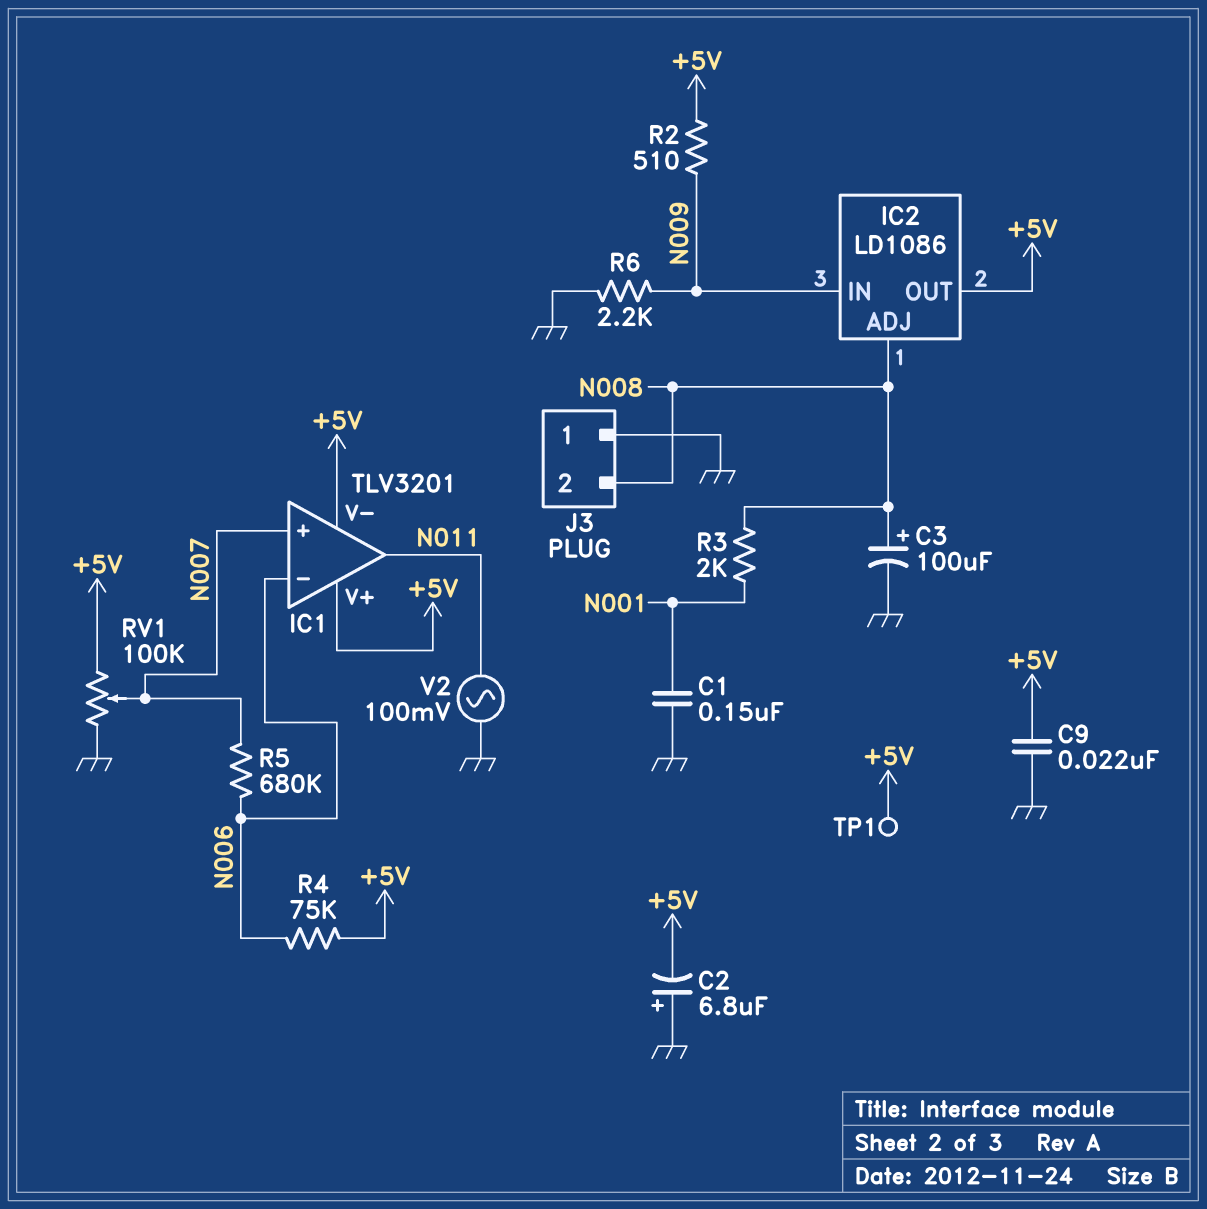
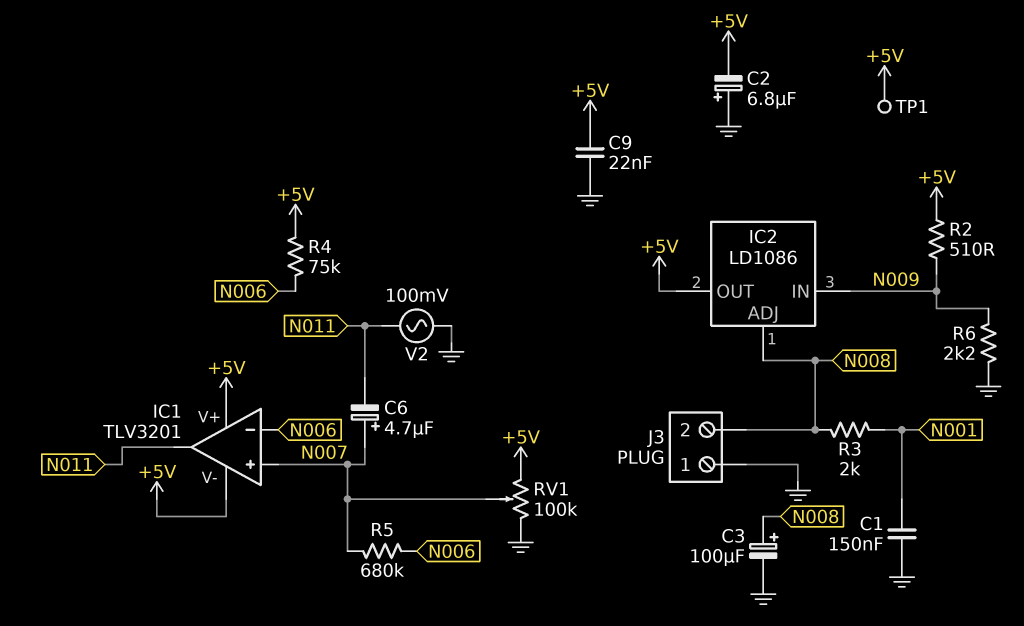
C6: none -> 4.7uF (plus N007, minus N011)

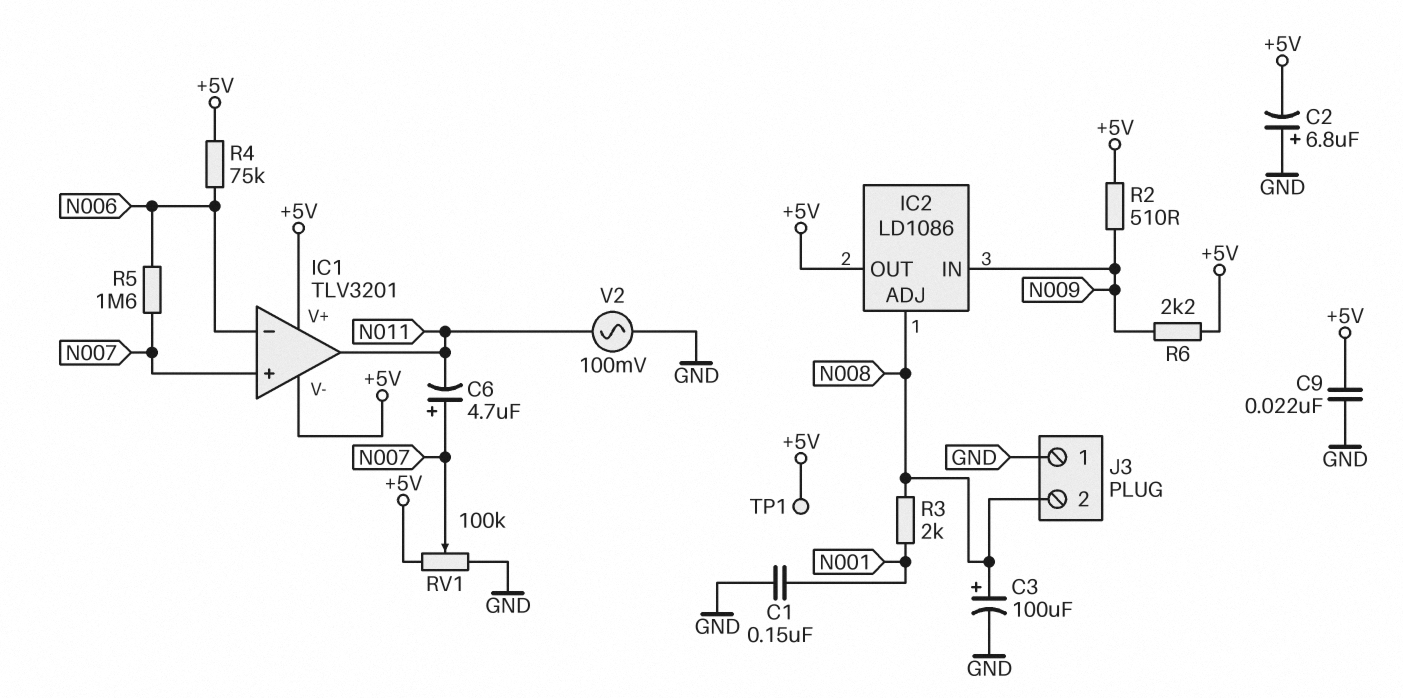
R5: 680k (N006, N007) -> 1.6M (N006, N007)
R6: 2.2k (GND, N009) -> 2.2k (+5V, N009)

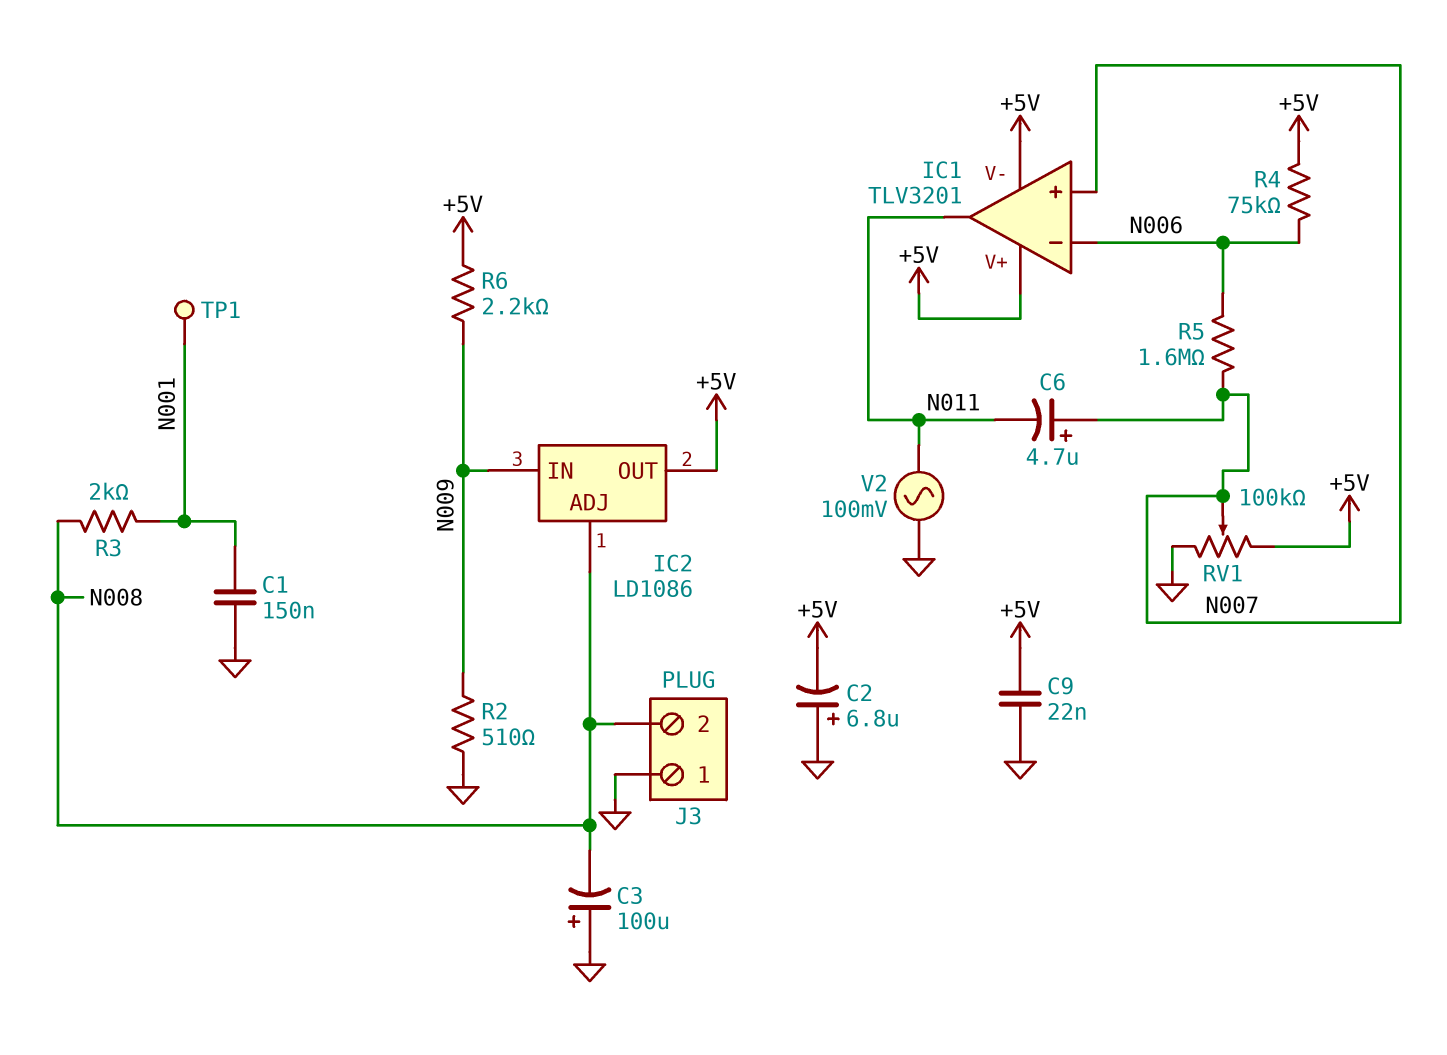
C3: 100uF (plus N008, minus GND) -> 100uF (plus GND, minus N008)
R2: 510 (+5V, N009) -> 510 (GND, N009)
TP1: test point (+5V) -> test point (N001)

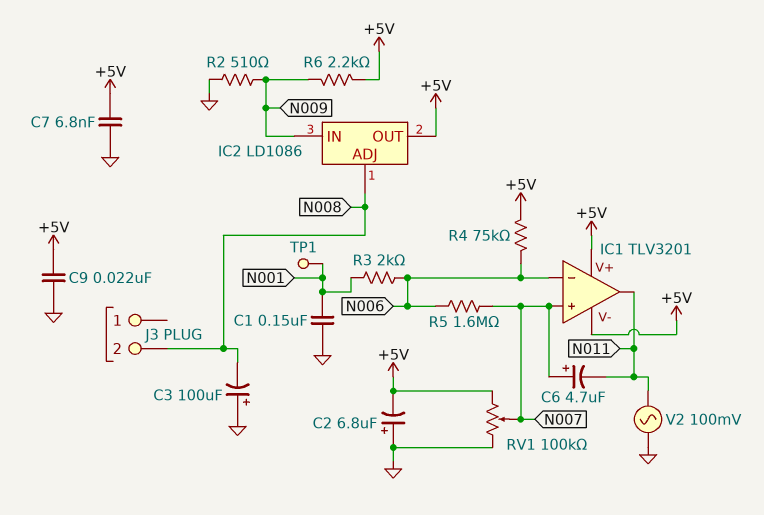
C7: none -> 6.8nF (+5V, GND)
J3 pin 1: GND -> none
R3: 2k (N001, N008) -> 2k (N001, N006)

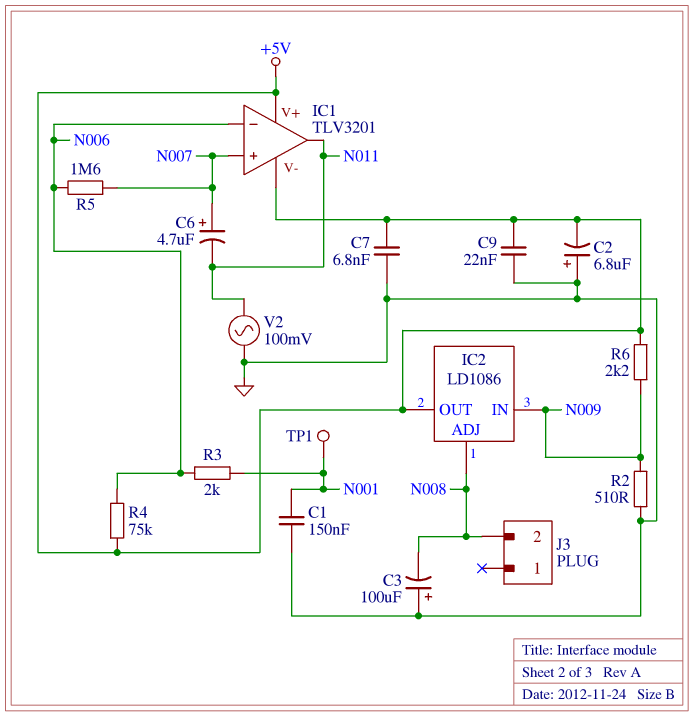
RV1: 100k (+5V, GND, wiper N007) -> none

